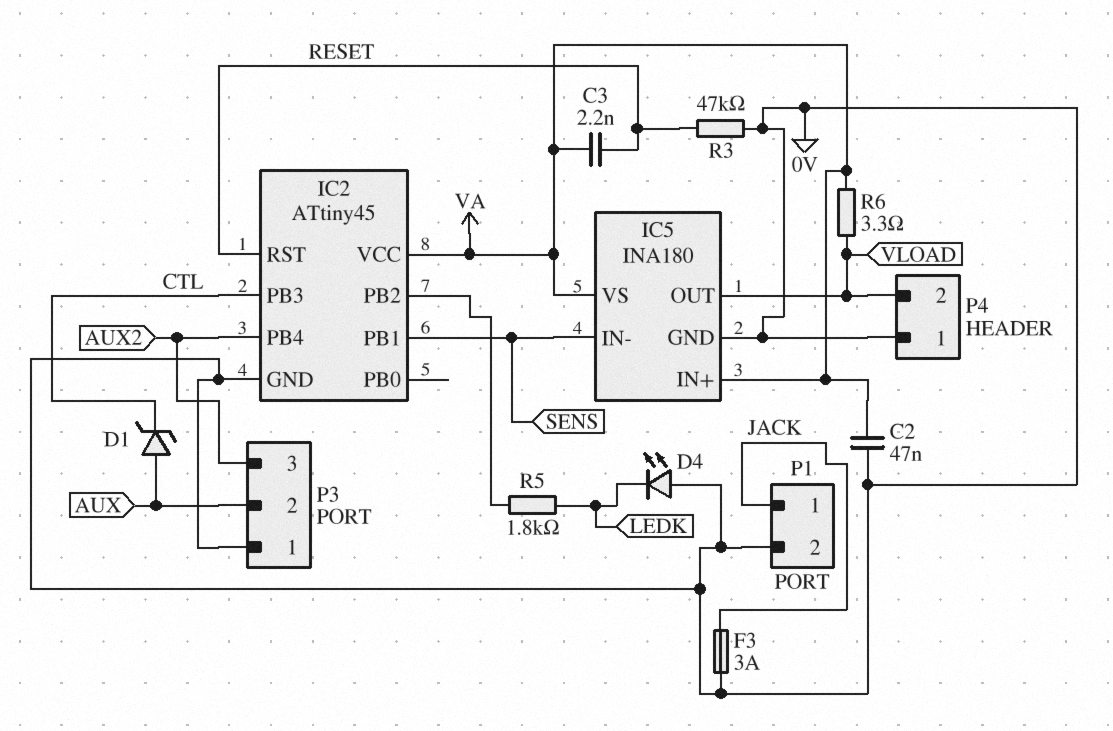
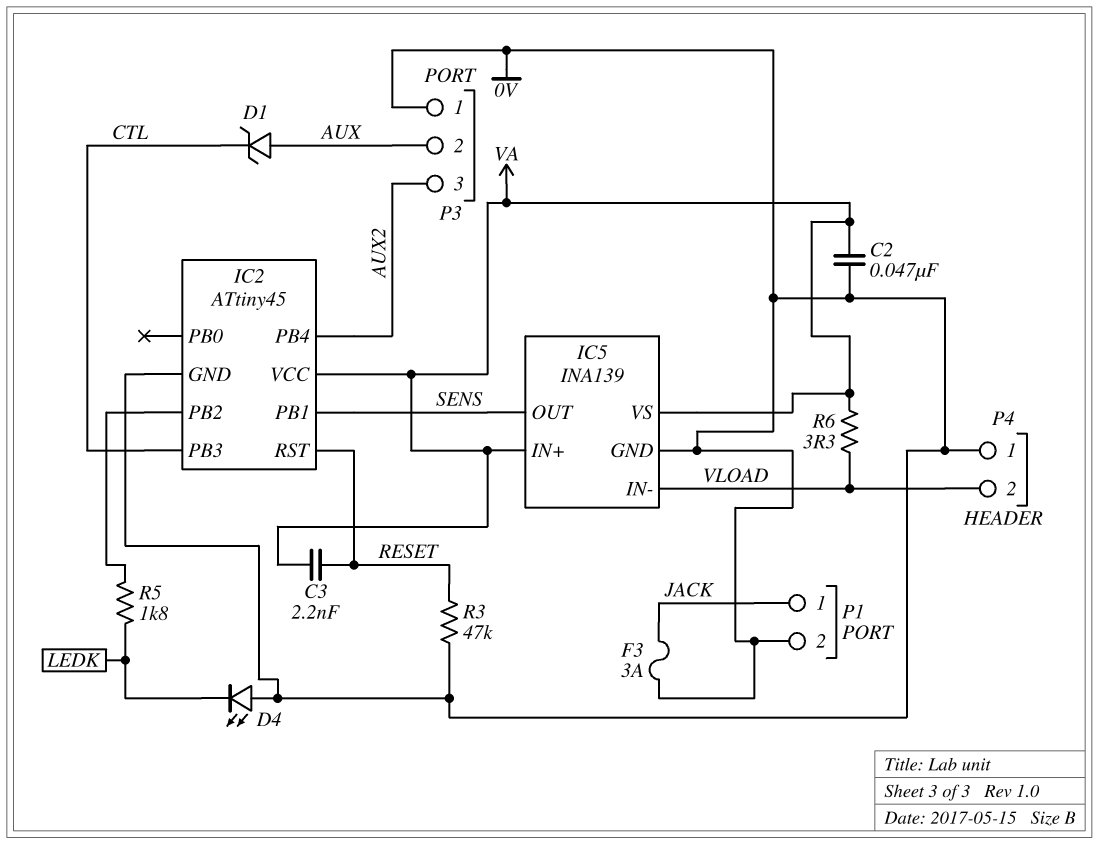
IC5: INA180 -> INA139
IC5 pin IN-: SENS -> VLOAD
IC5 pin OUT: VLOAD -> SENS

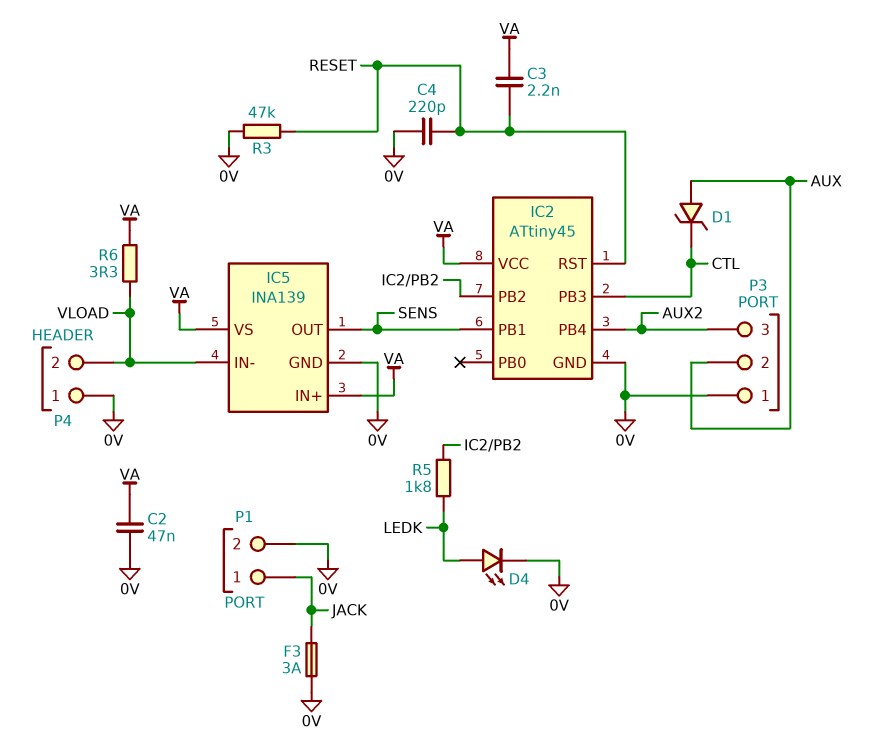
C4: none -> 220pF (0V, RESET)
D4: LED (A 0V, K LEDK) -> LED (A LEDK, K 0V)

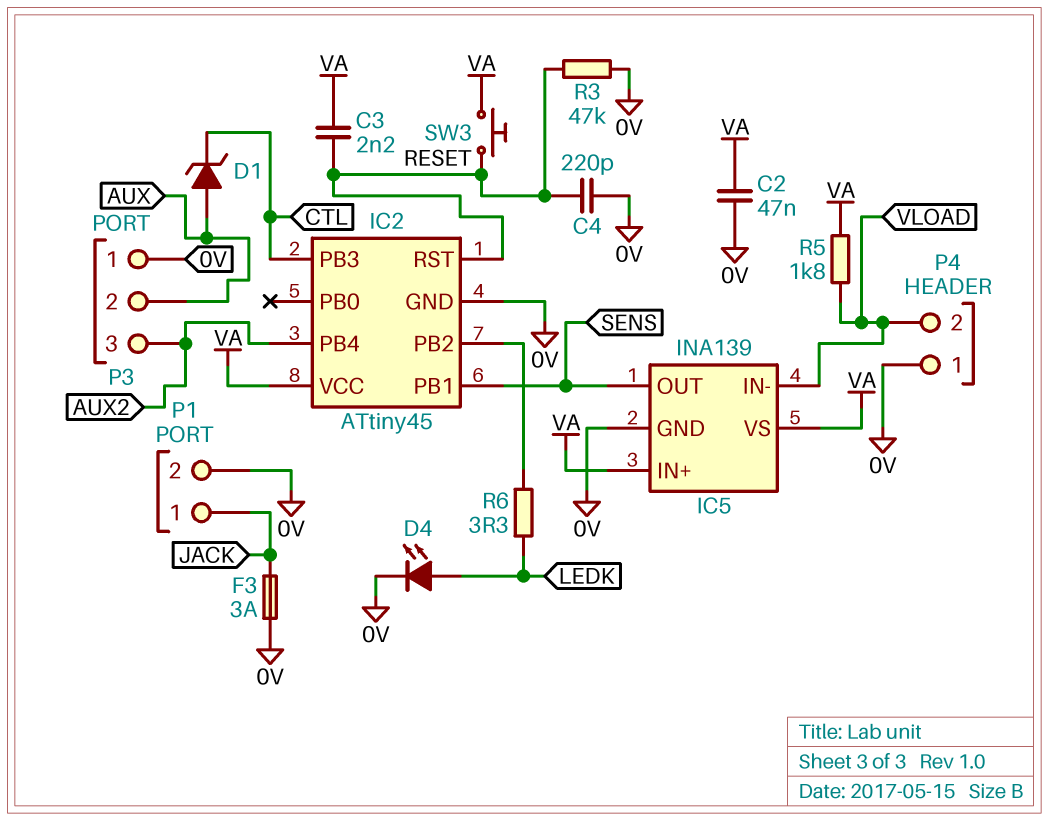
R5: 1.8k (IC2/PB2, LEDK) -> 1.8k (VA, VLOAD)
R6: 3.3 (VA, VLOAD) -> 3.3 (IC2/PB2, LEDK)
SW3: none -> button (RESET, VA)

